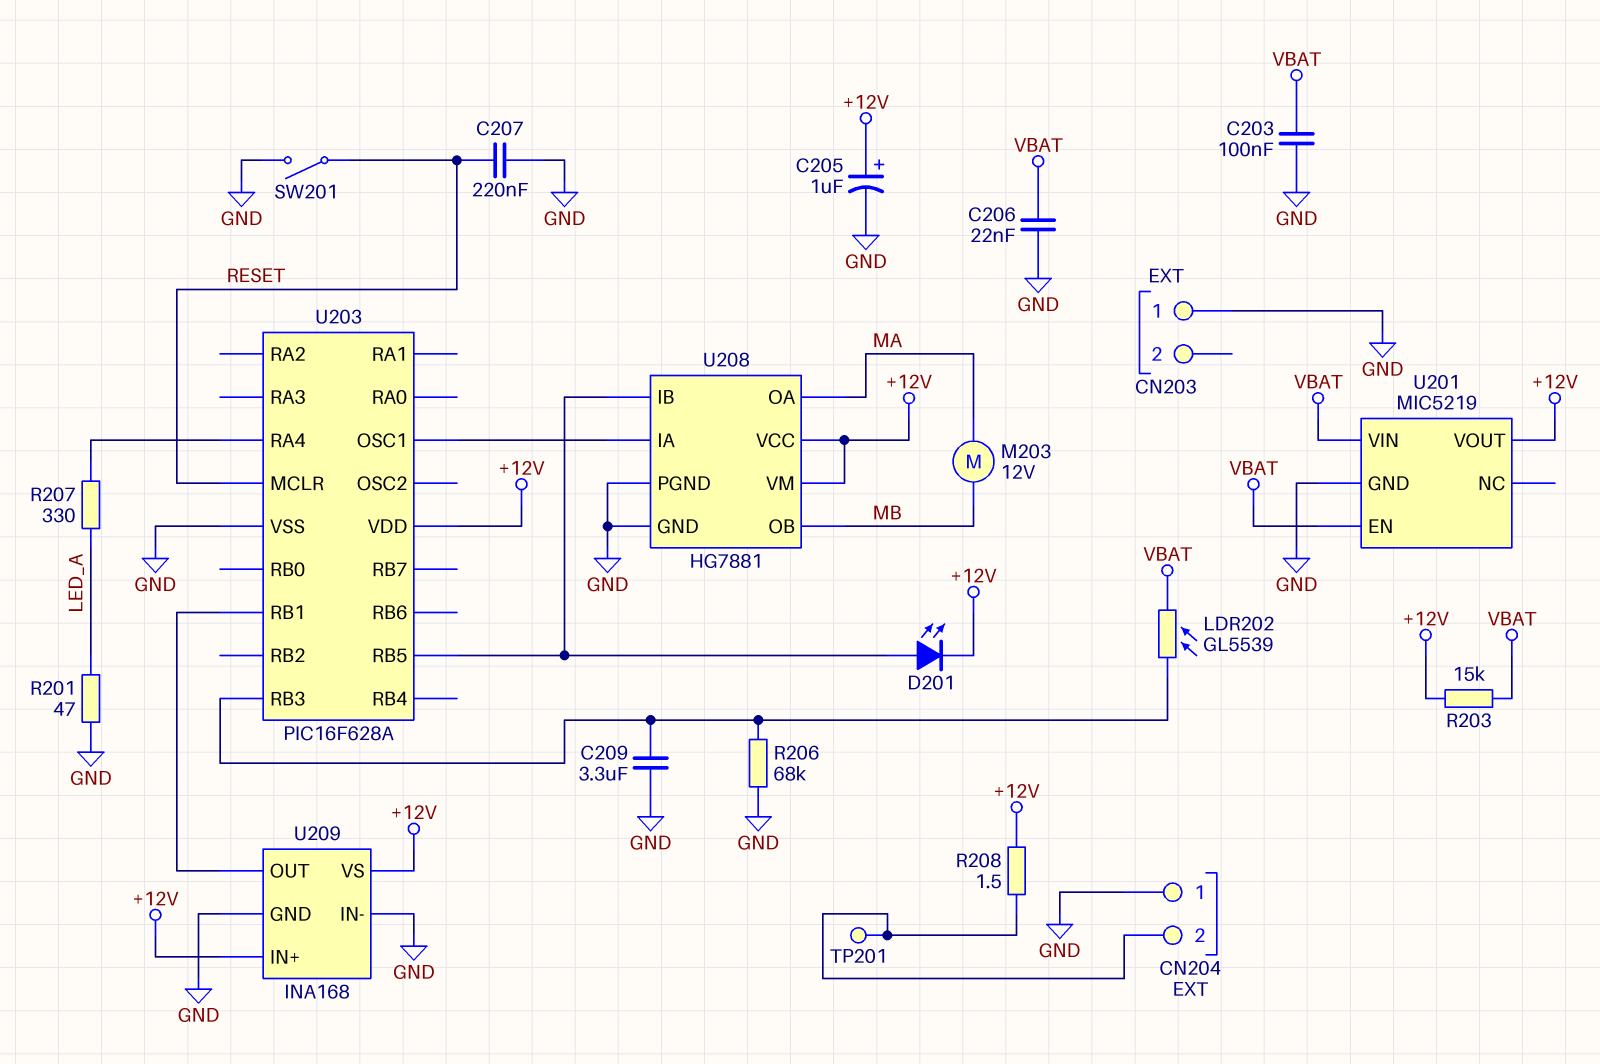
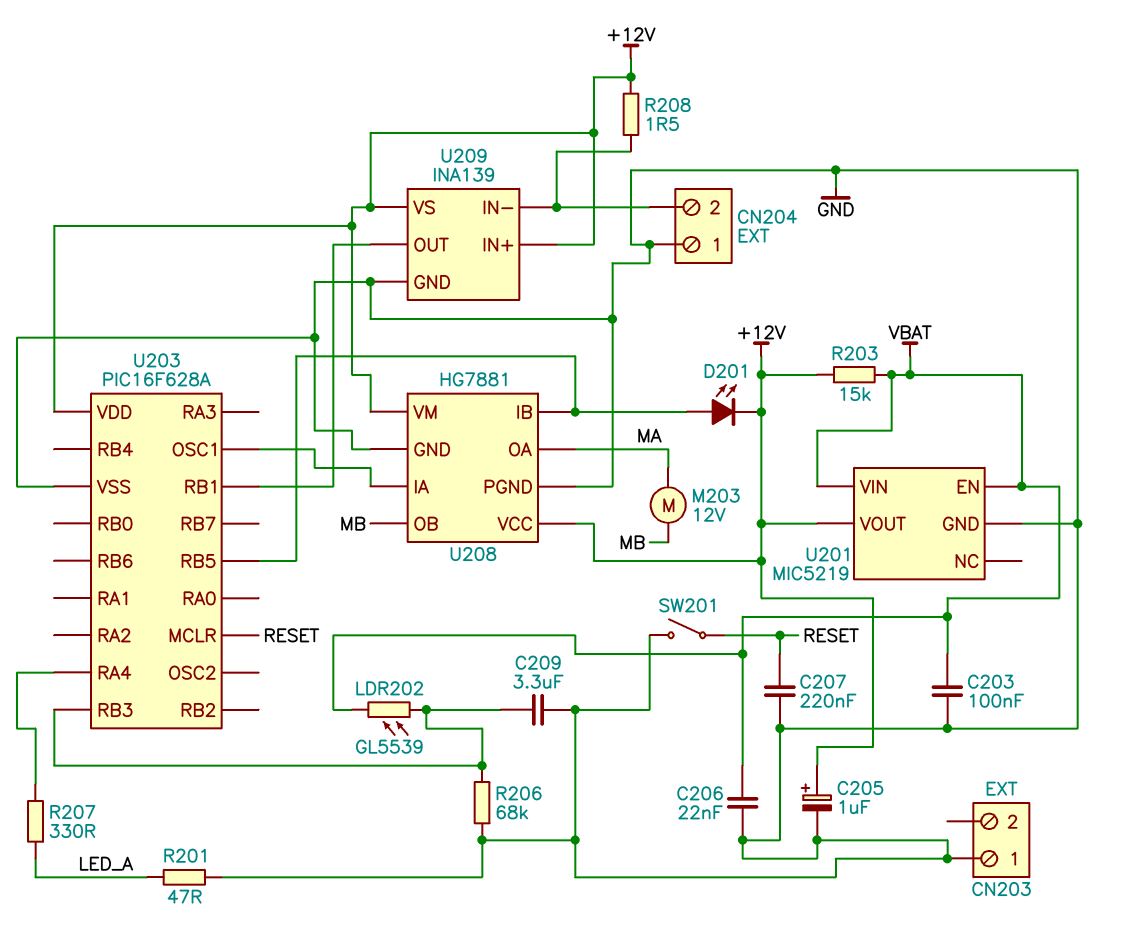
TP201: test point (CN204/2) -> none
U209: INA168 -> INA139
U209 pin IN-: GND -> CN204/2

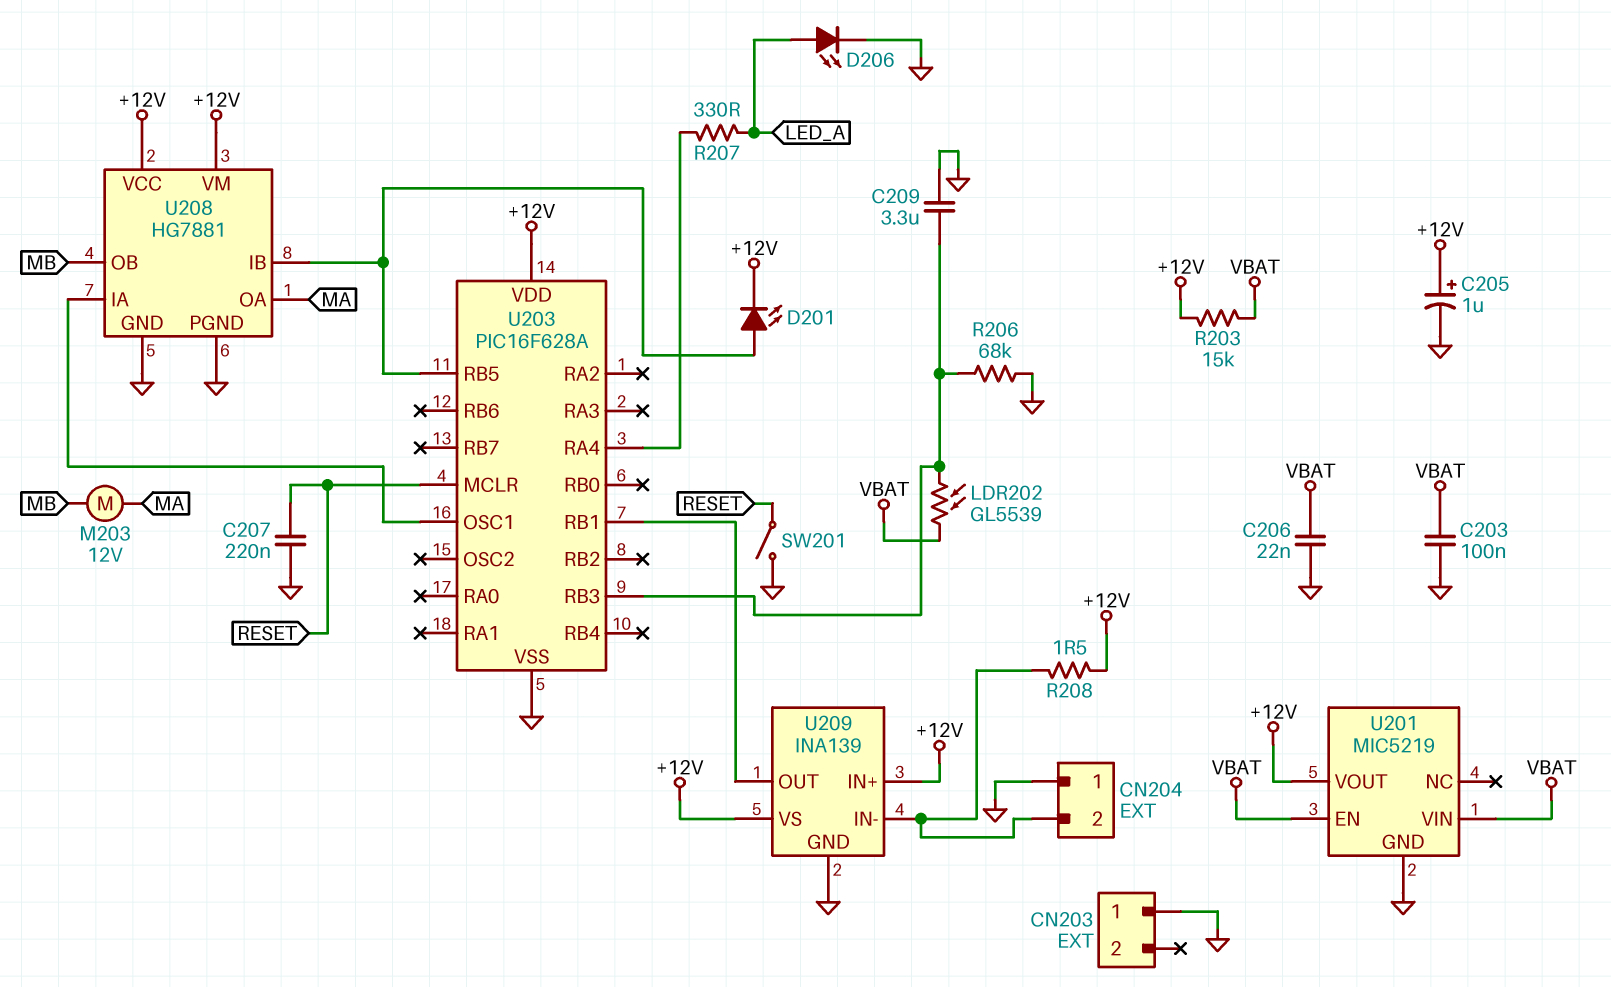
D206: none -> LED (A LED_A, K GND)
R201: 47 (GND, LED_A) -> none

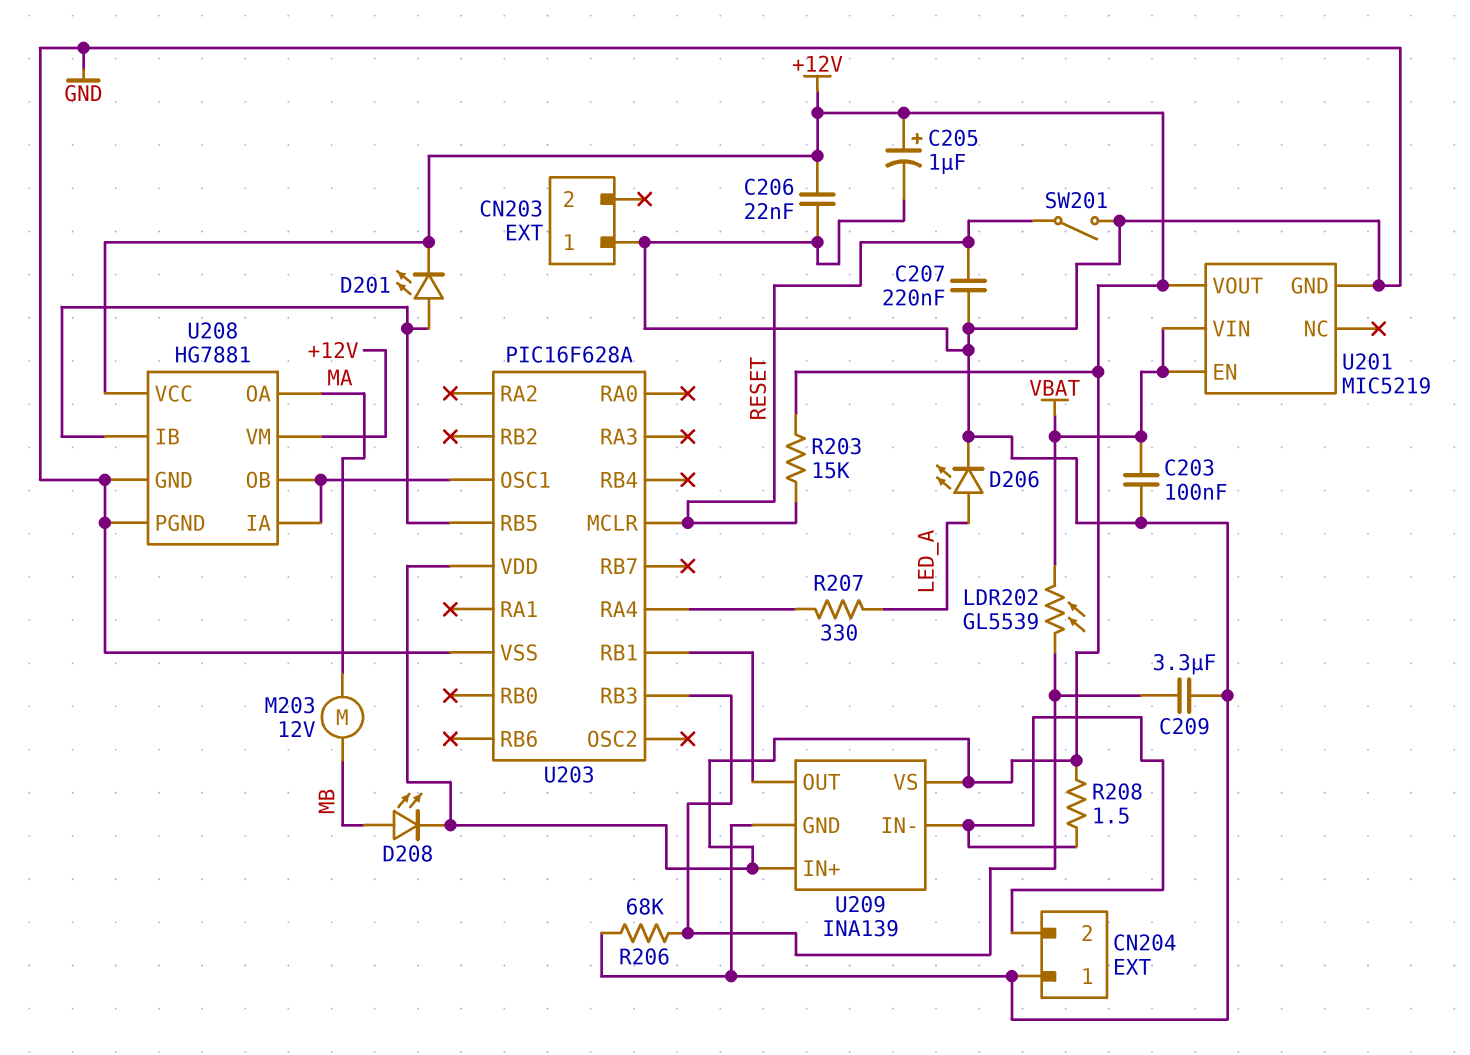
C206: 22nF (GND, VBAT) -> 22nF (+12V, GND)
D208: none -> LED (A MB, K +12V)
R203: 15k (+12V, VBAT) -> 15k (+12V, RESET)
U208 pin OB: MB -> U203/OSC1

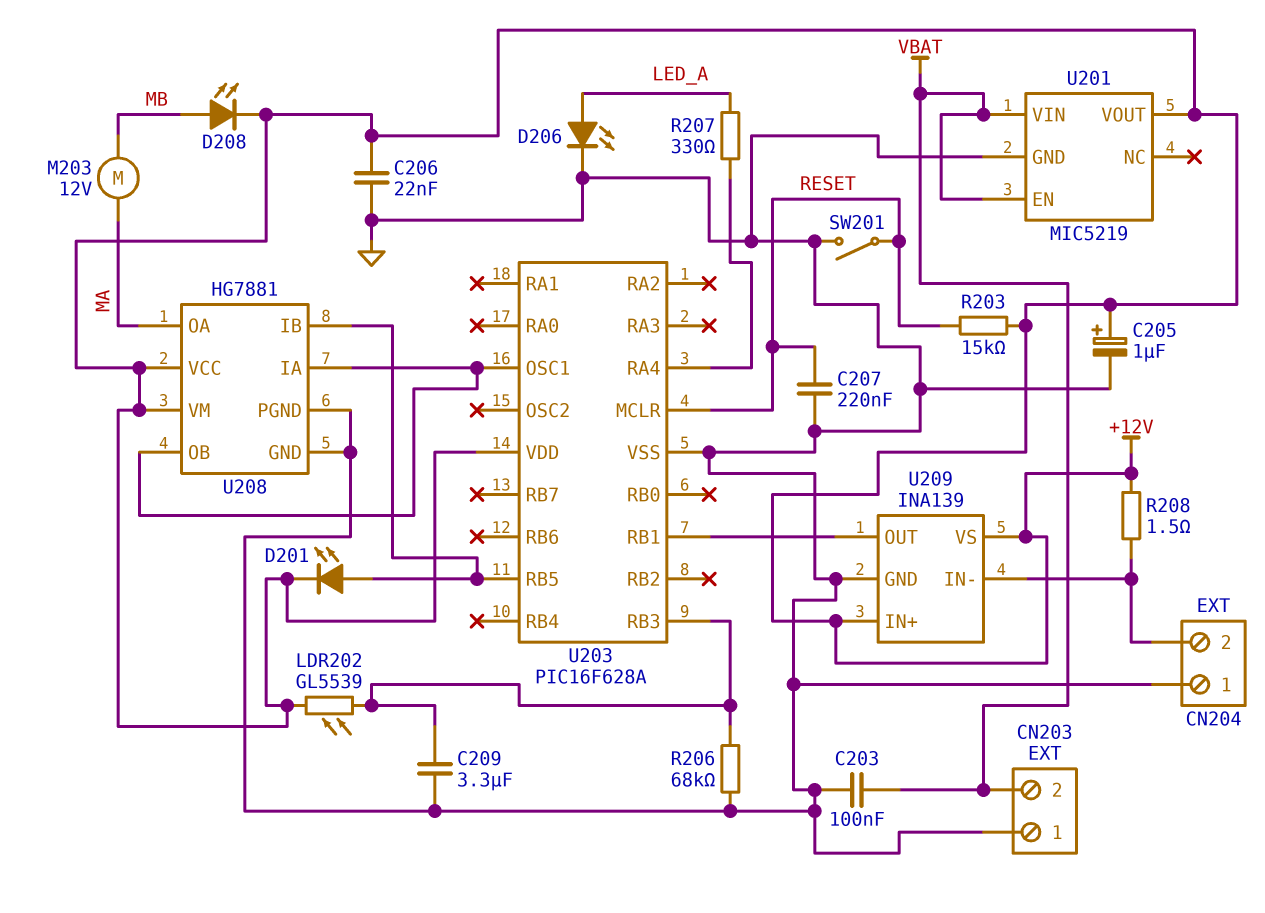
CN203 pin 2: none -> VBAT
LDR202: GL5539 (U203/RB3, VBAT) -> GL5539 (+12V, U203/RB3)

